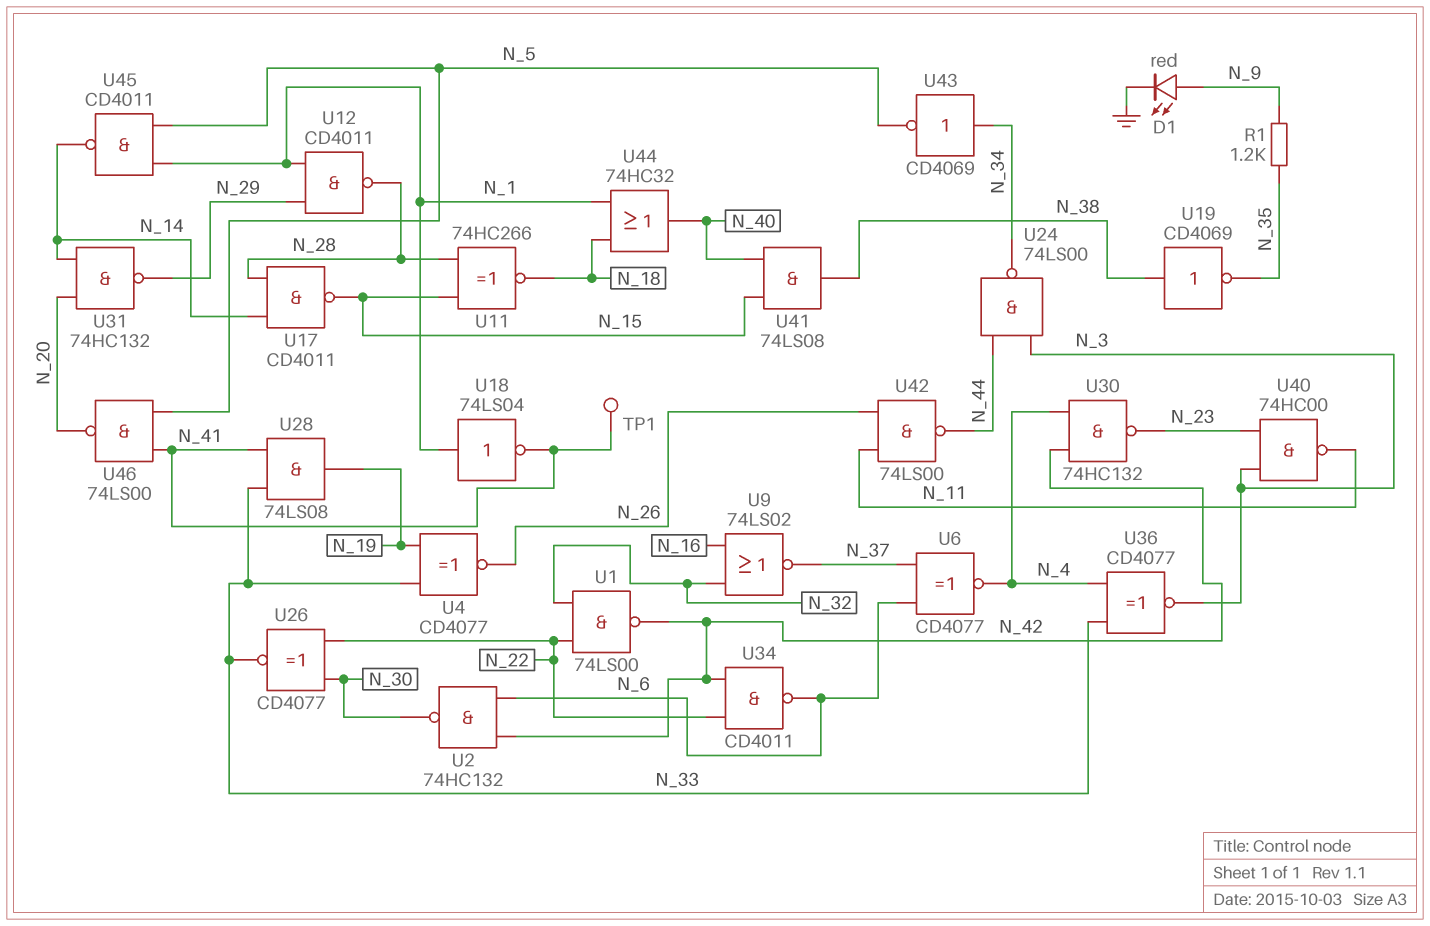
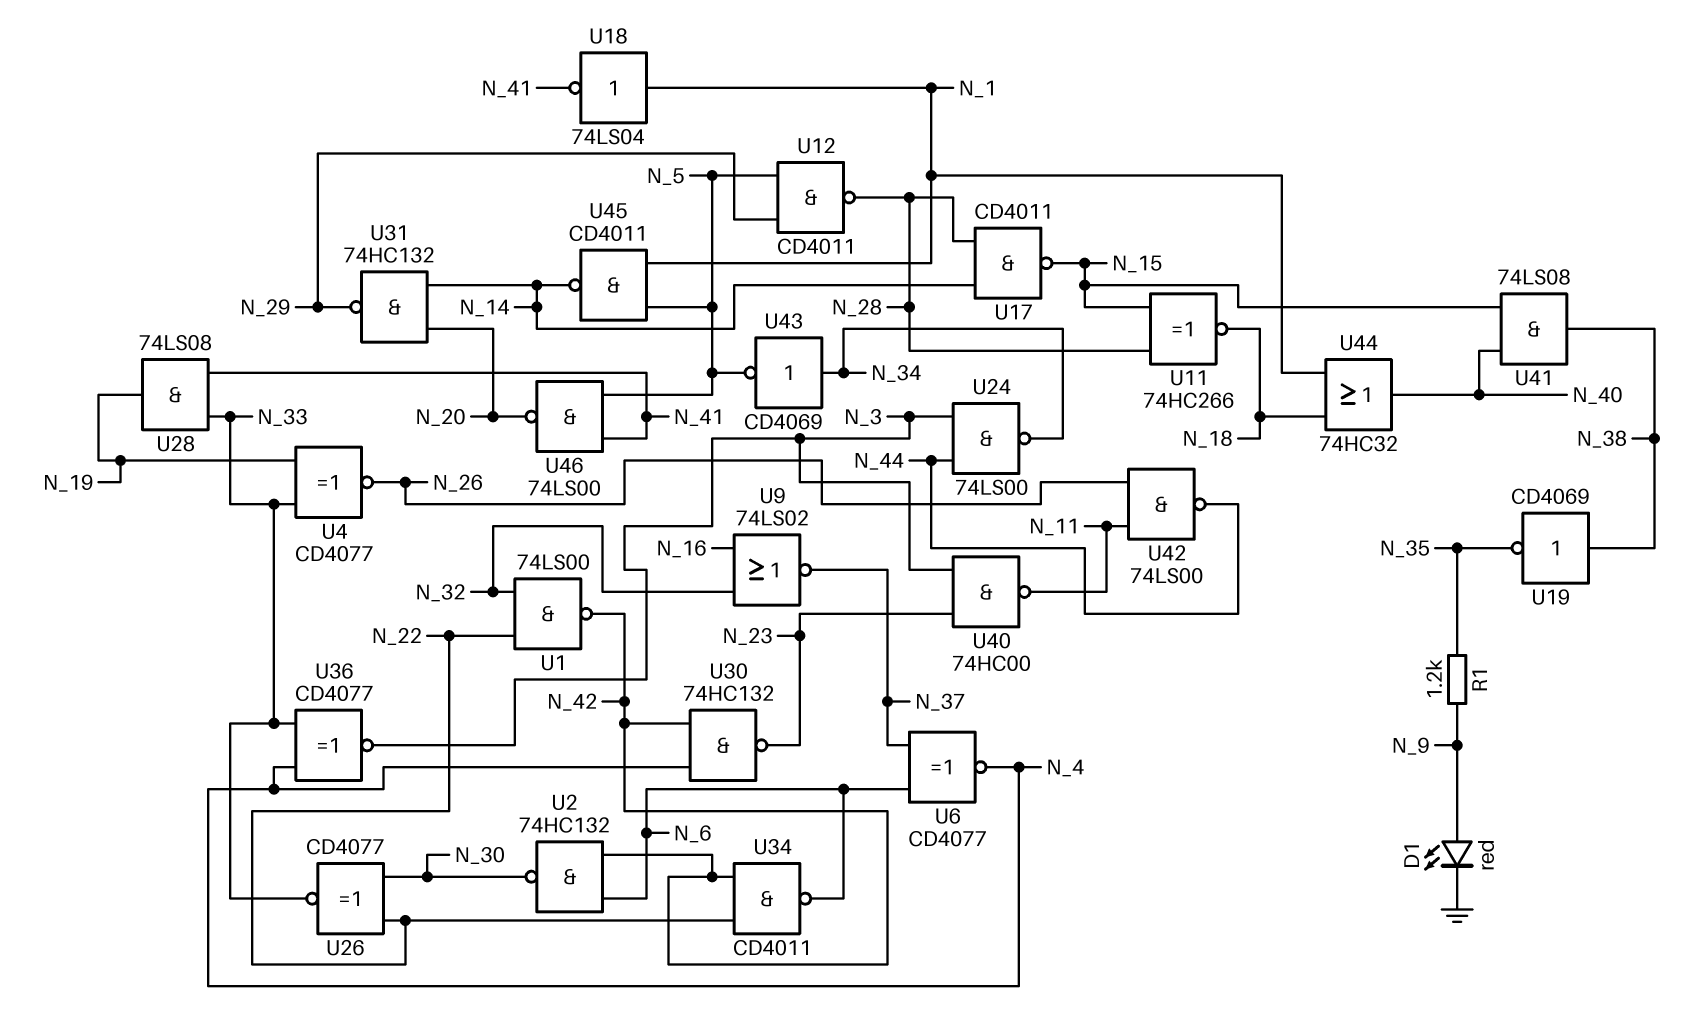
TP1: test point (N_41) -> none
U12: NAND CD4011 (in N_1, in N_29, out N_28) -> NAND CD4011 (in N_5, in N_29, out N_28)

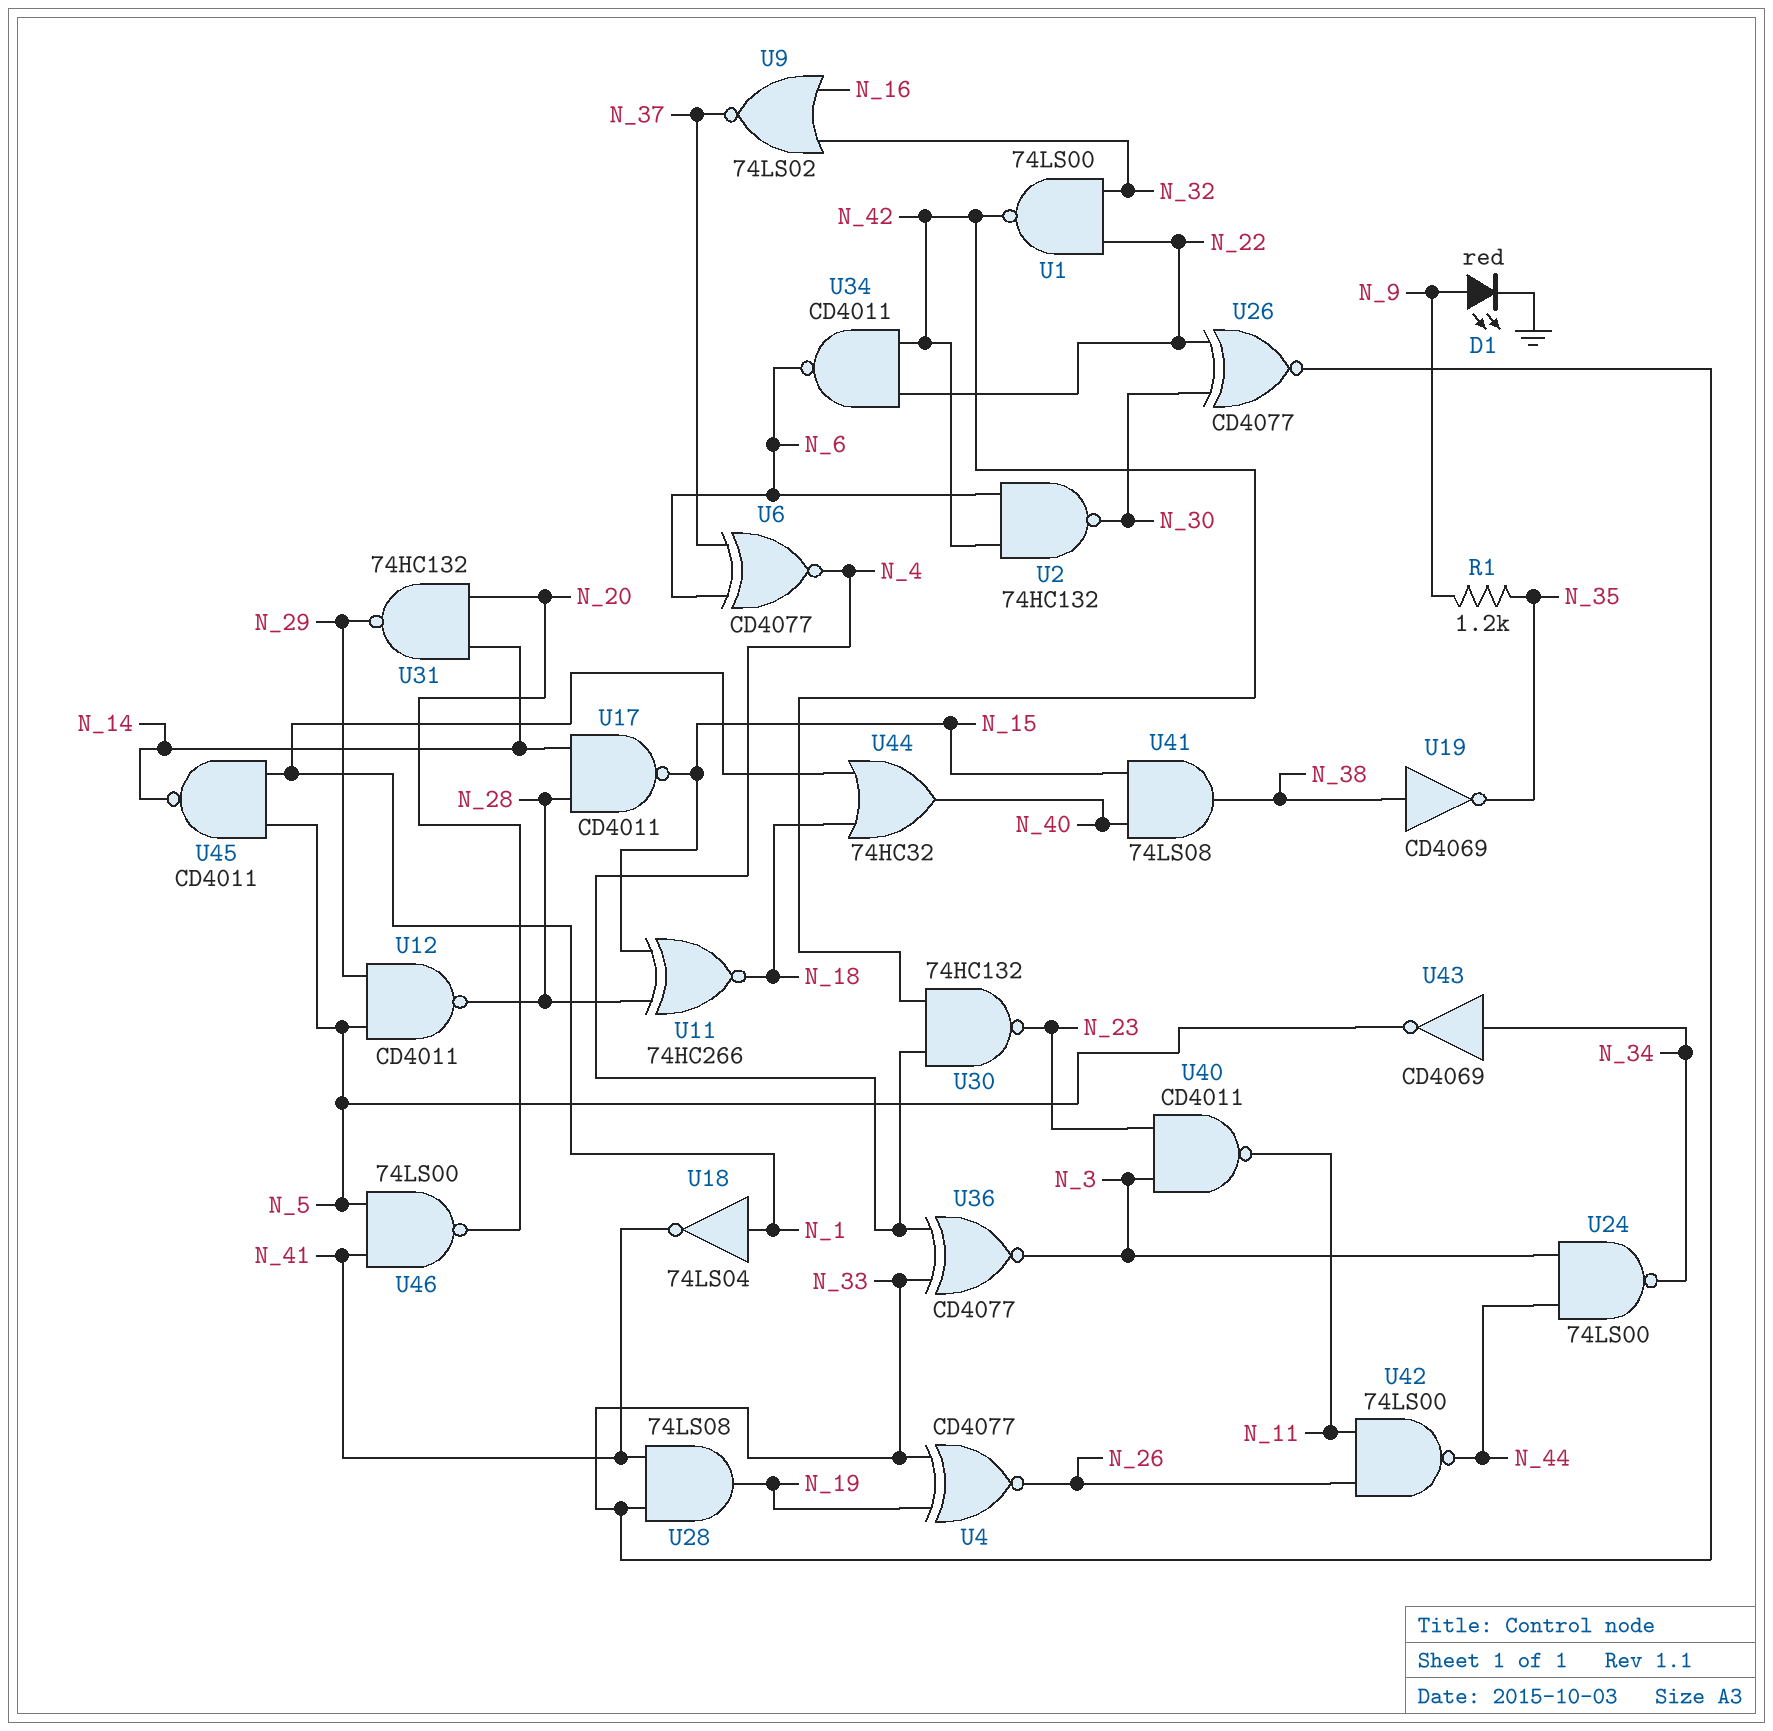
U40: NAND 74HC00 (in N_3, in N_23, out N_11) -> NAND CD4011 (in N_3, in N_23, out N_11)

